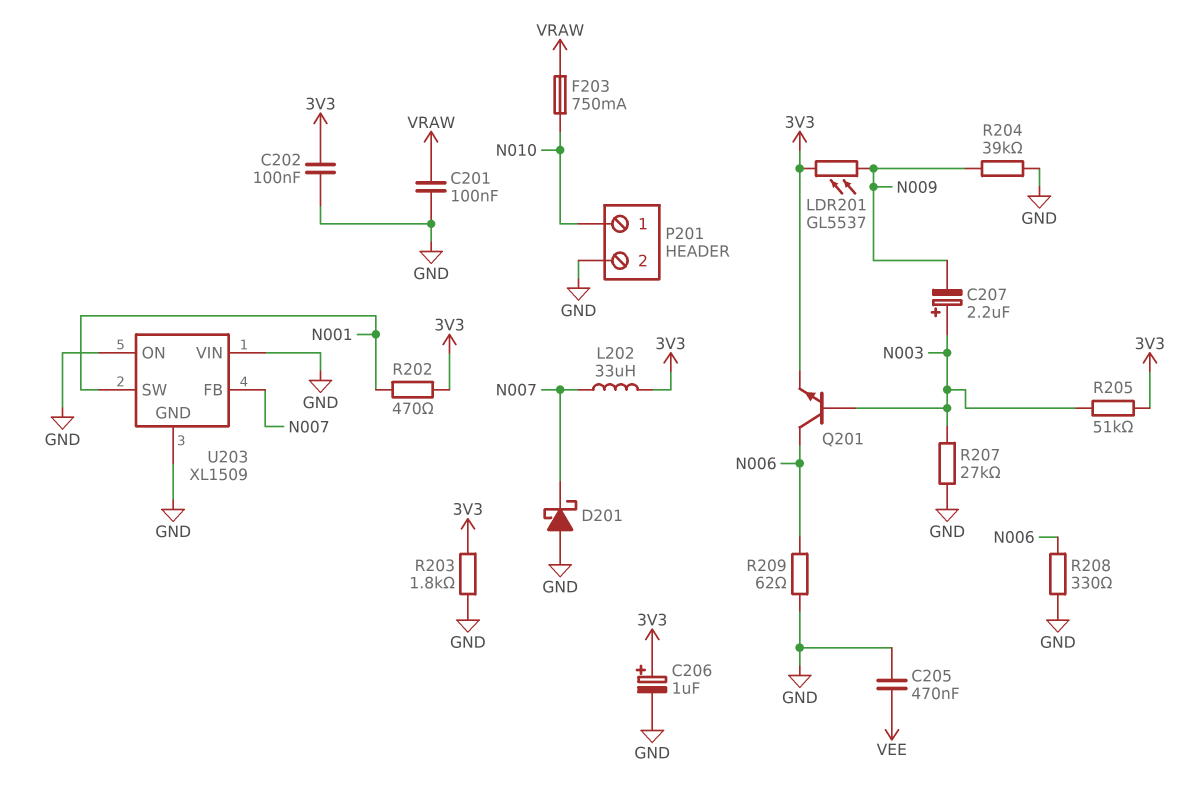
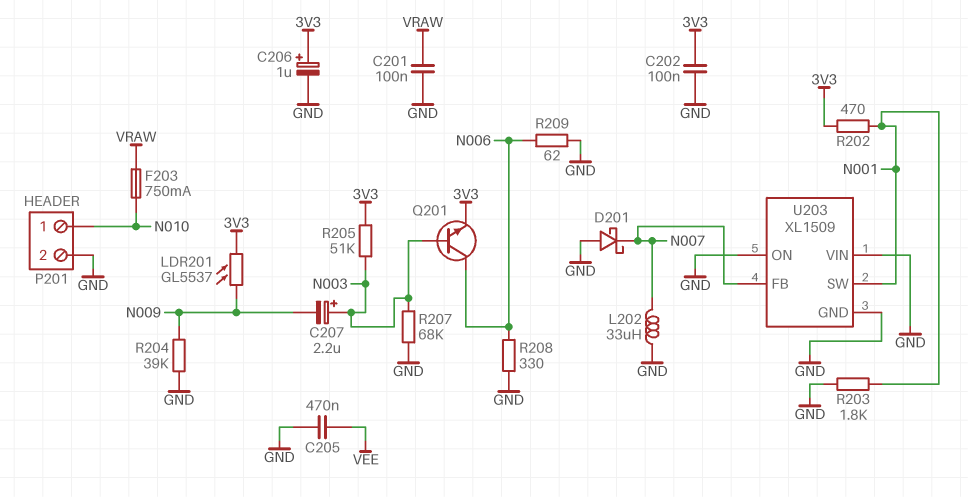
L202: 33uH (3V3, N007) -> 33uH (GND, N007)
R203: 1.8k (3V3, GND) -> 1.8k (GND, N001)
R207: 27k (GND, N003) -> 68k (GND, N003)

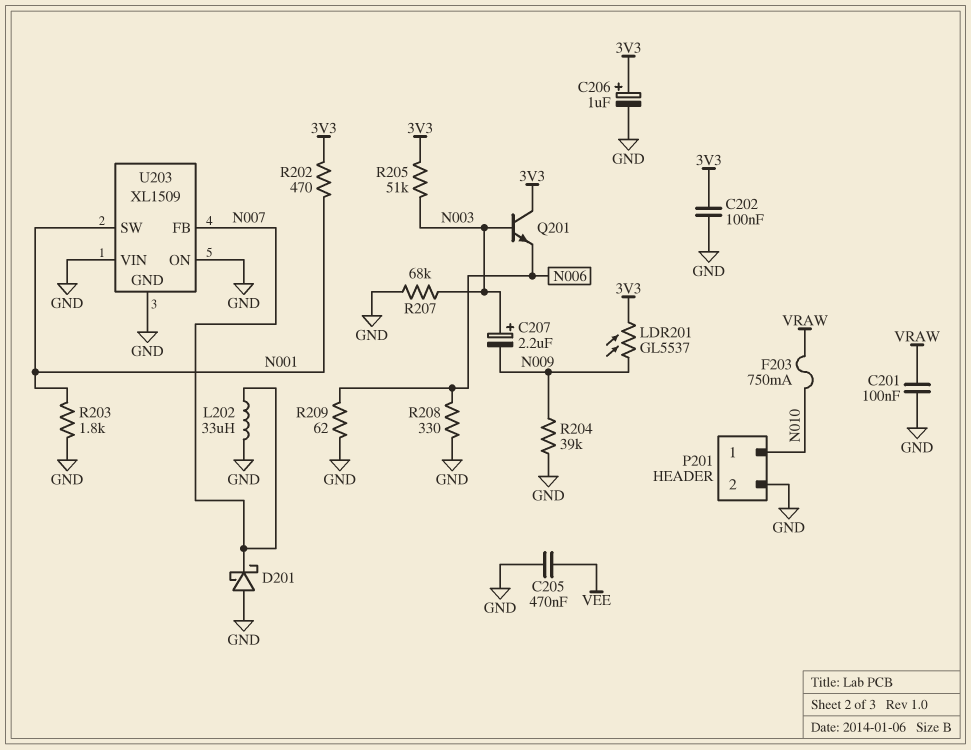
Q201: NPN (B N003, C N006, E 3V3) -> NPN (B N003, C 3V3, E N006)

